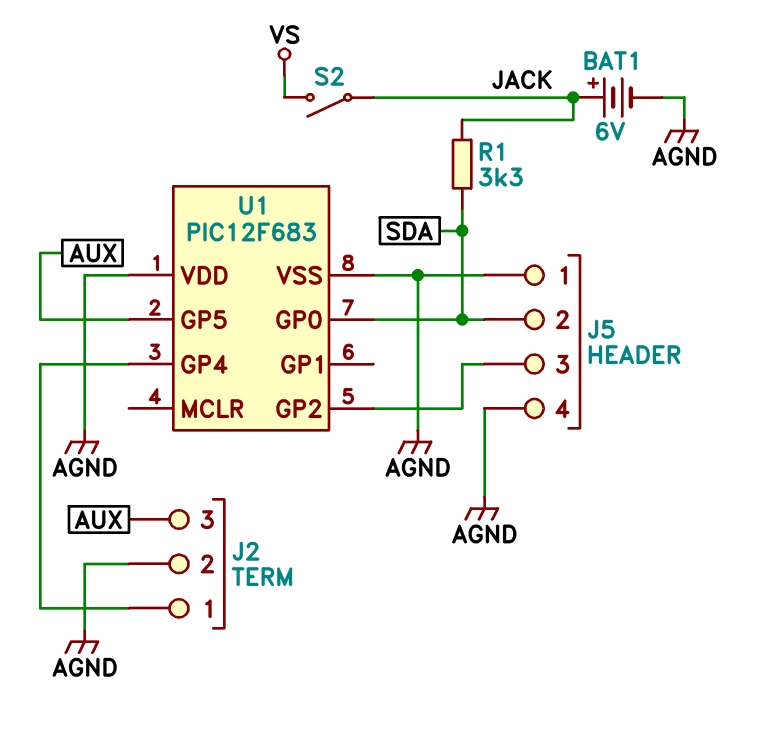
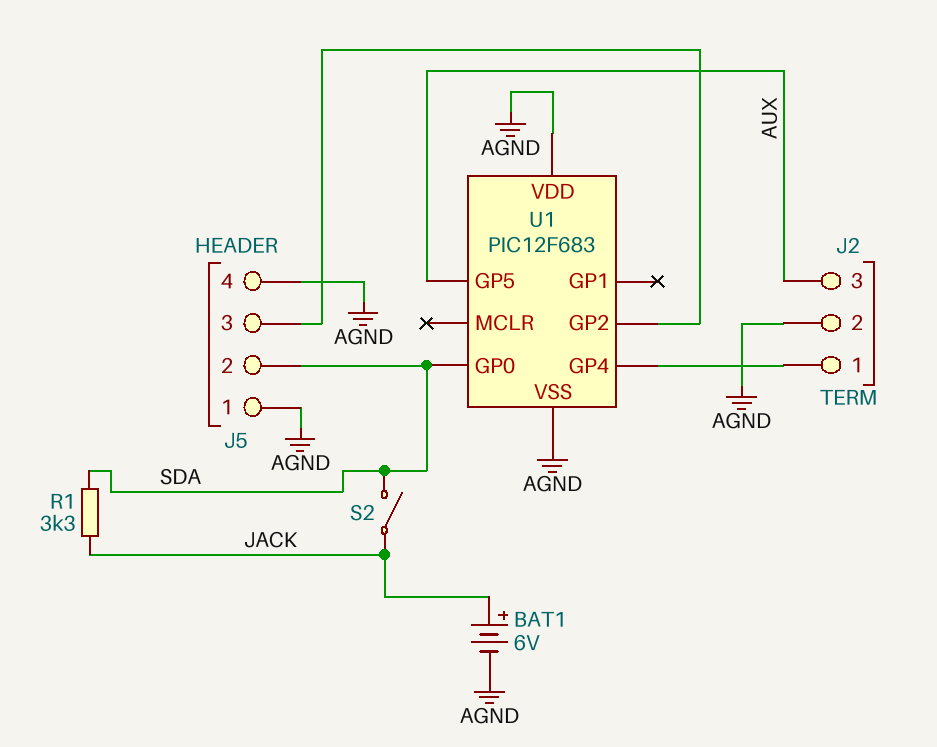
S2: switch (JACK, VS) -> switch (JACK, SDA)

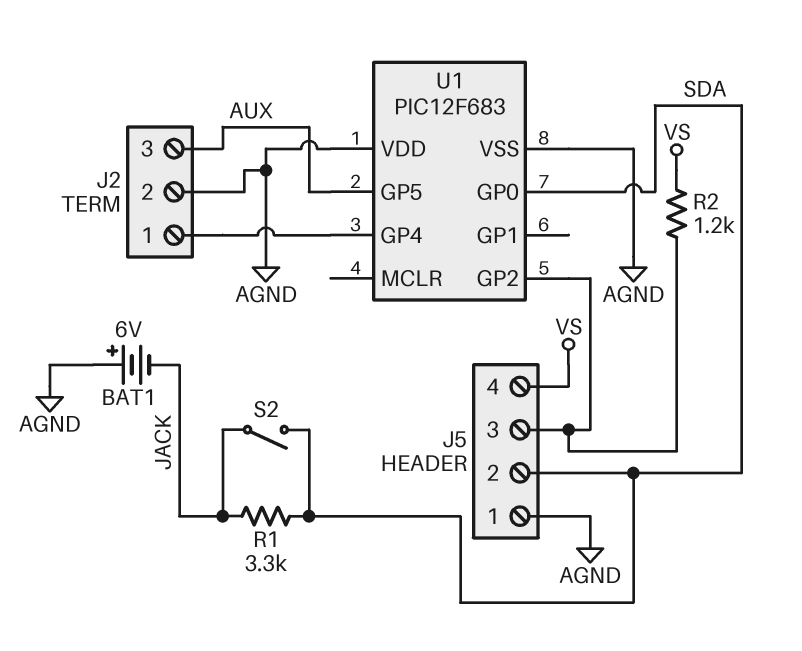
BAT1: 6V (plus JACK, minus AGND) -> 6V (plus AGND, minus JACK)
J5 pin 4: AGND -> VS
R2: none -> 1.2k (J5/3, VS)

